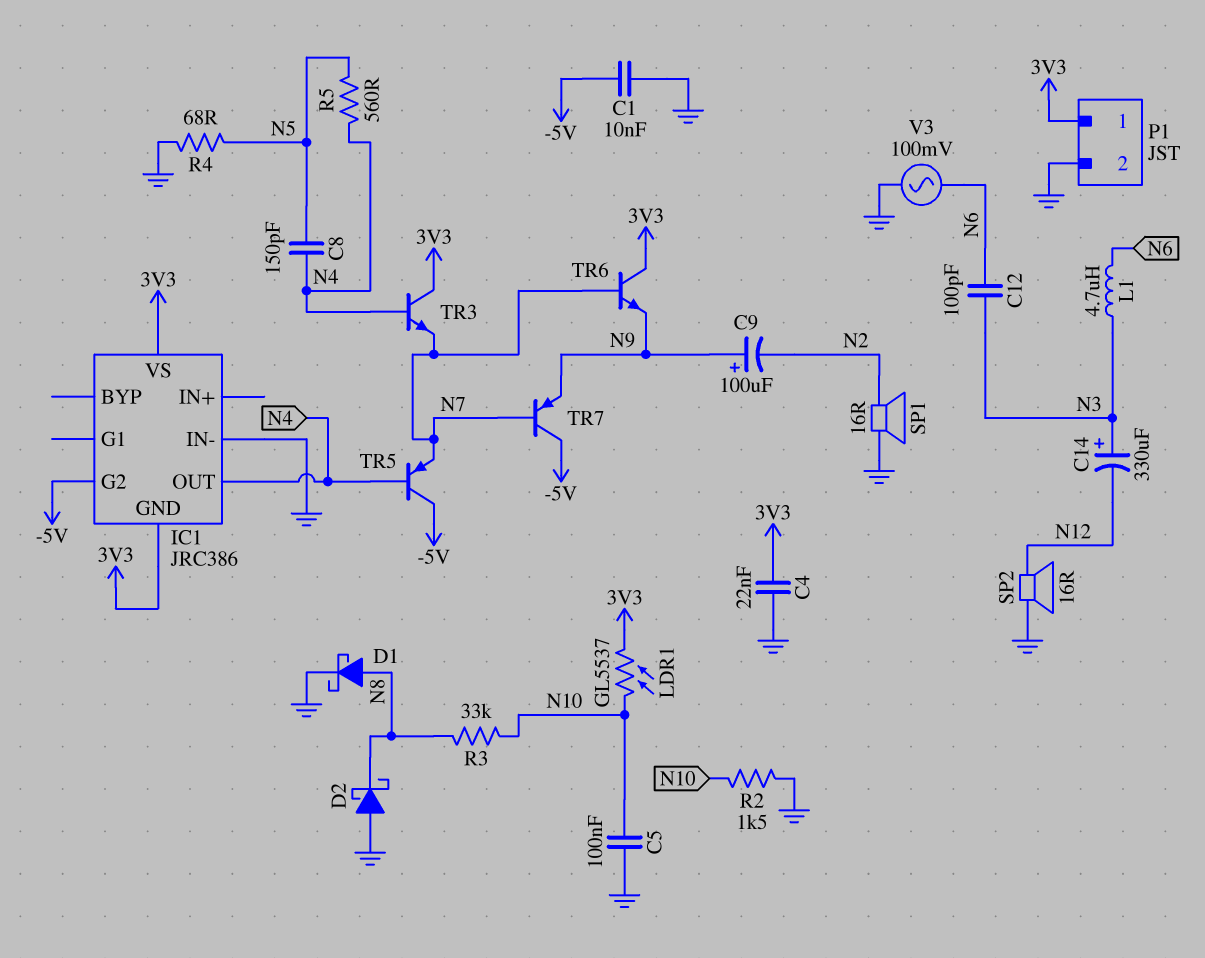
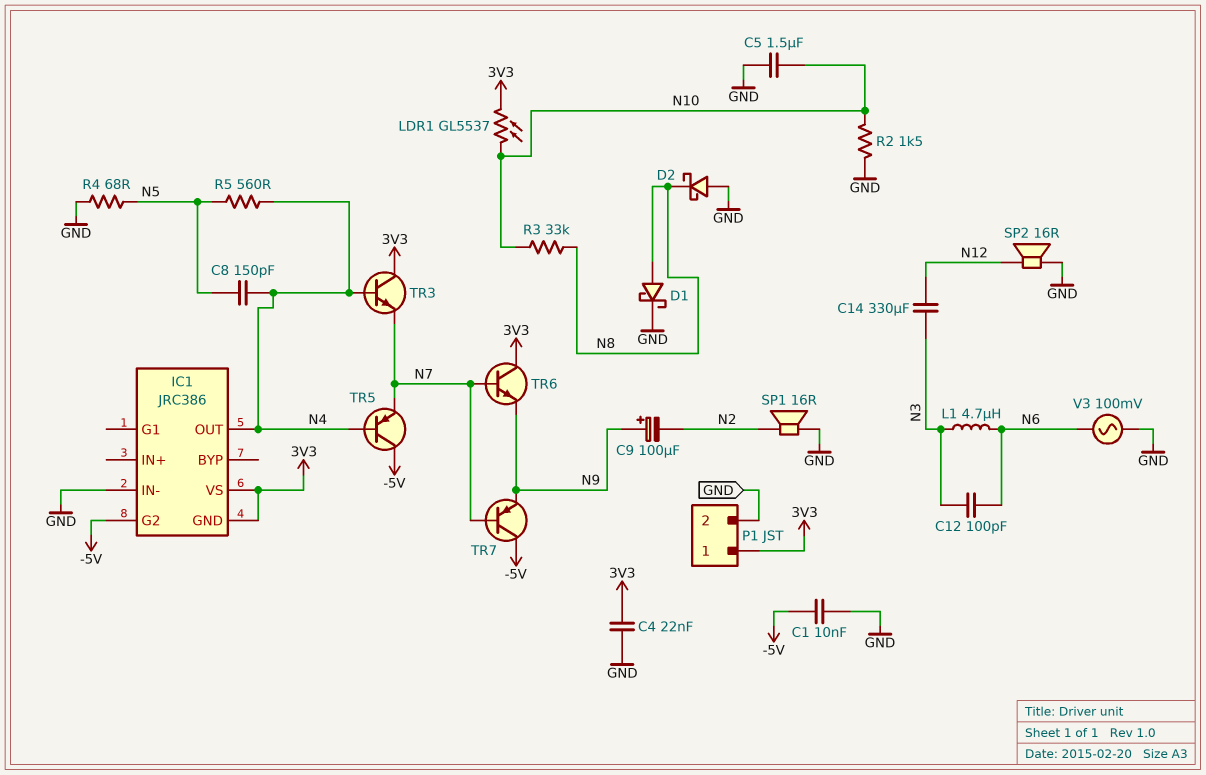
C5: 100nF (GND, N10) -> 1.5uF (GND, N10)
C14: 330uF (plus N3, minus N12) -> 330uF (N3, N12)

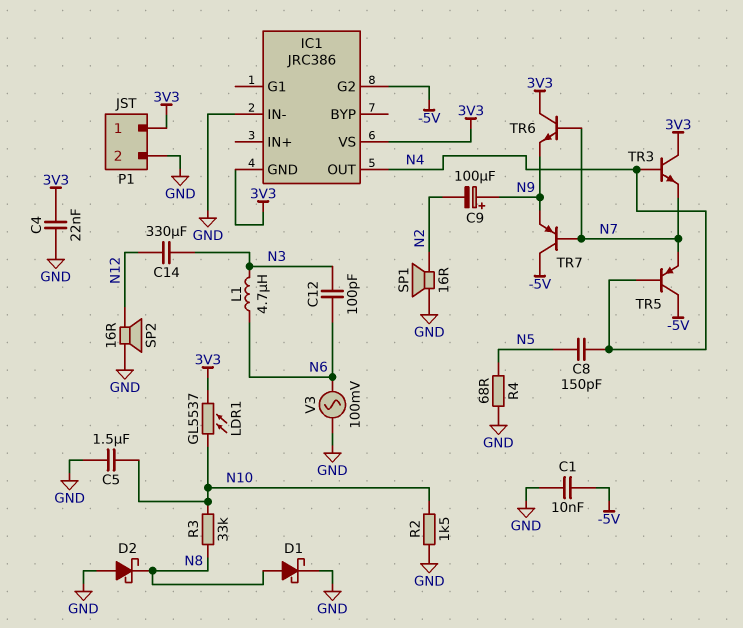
R5: 560 (N4, N5) -> none

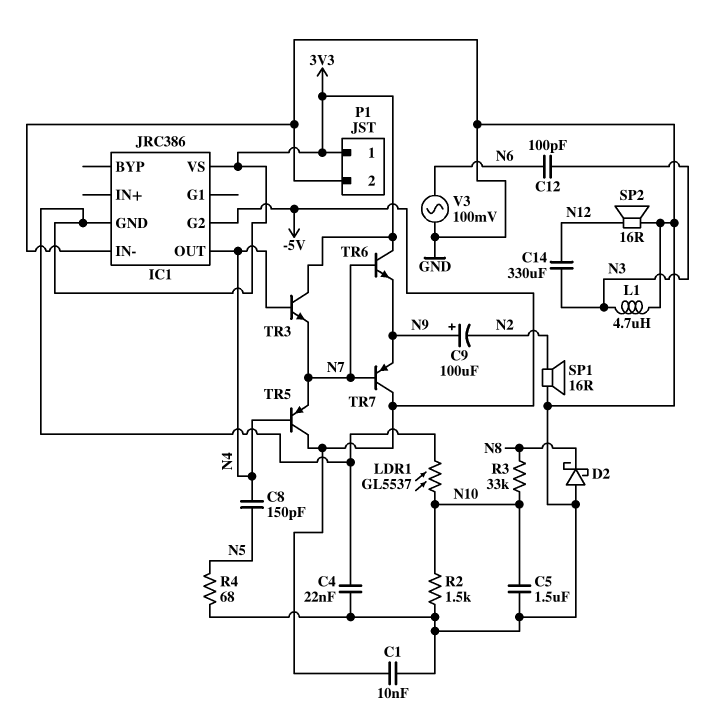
D1: schottky (A N8, K GND) -> none
L1: 4.7uH (N3, N6) -> 4.7uH (GND, N3)

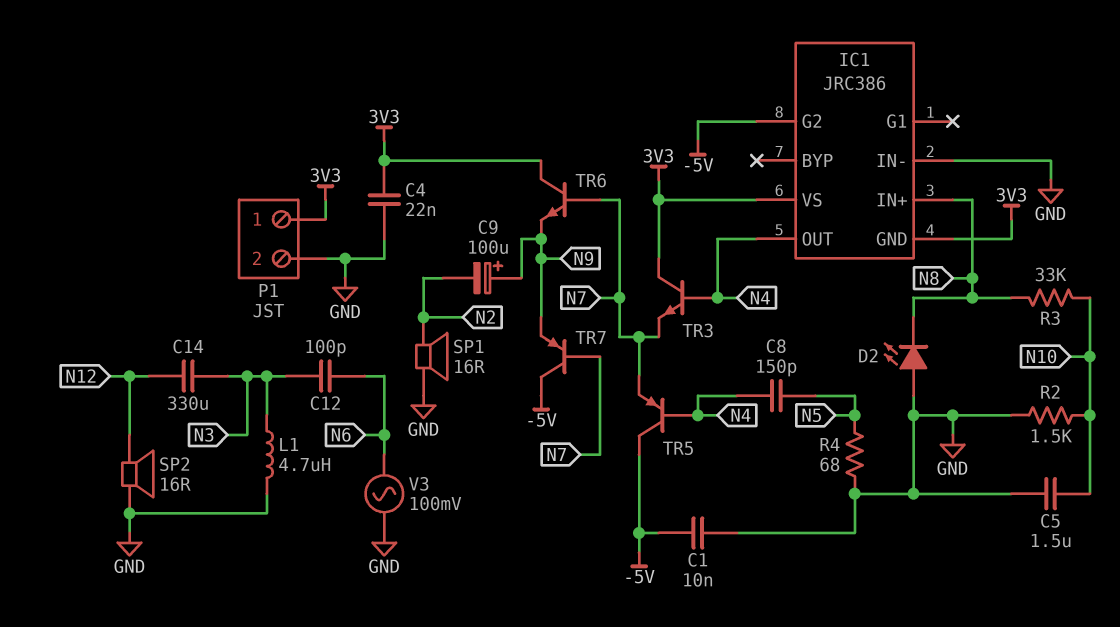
D2: schottky (A GND, K N8) -> LED (A GND, K N8)
IC1 pin IN+: none -> N8
LDR1: GL5537 (3V3, N10) -> none

